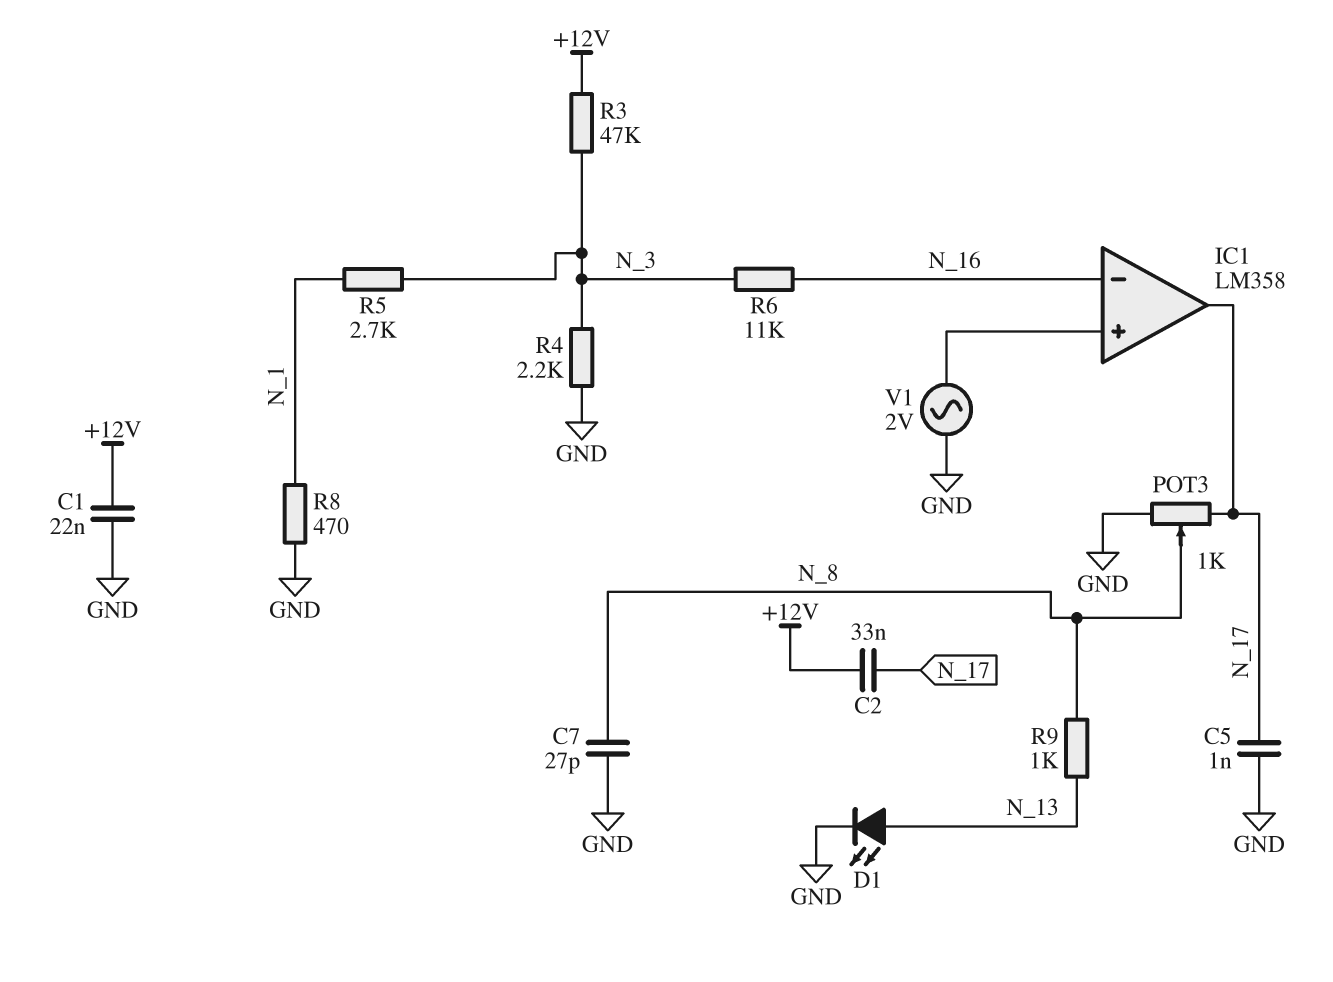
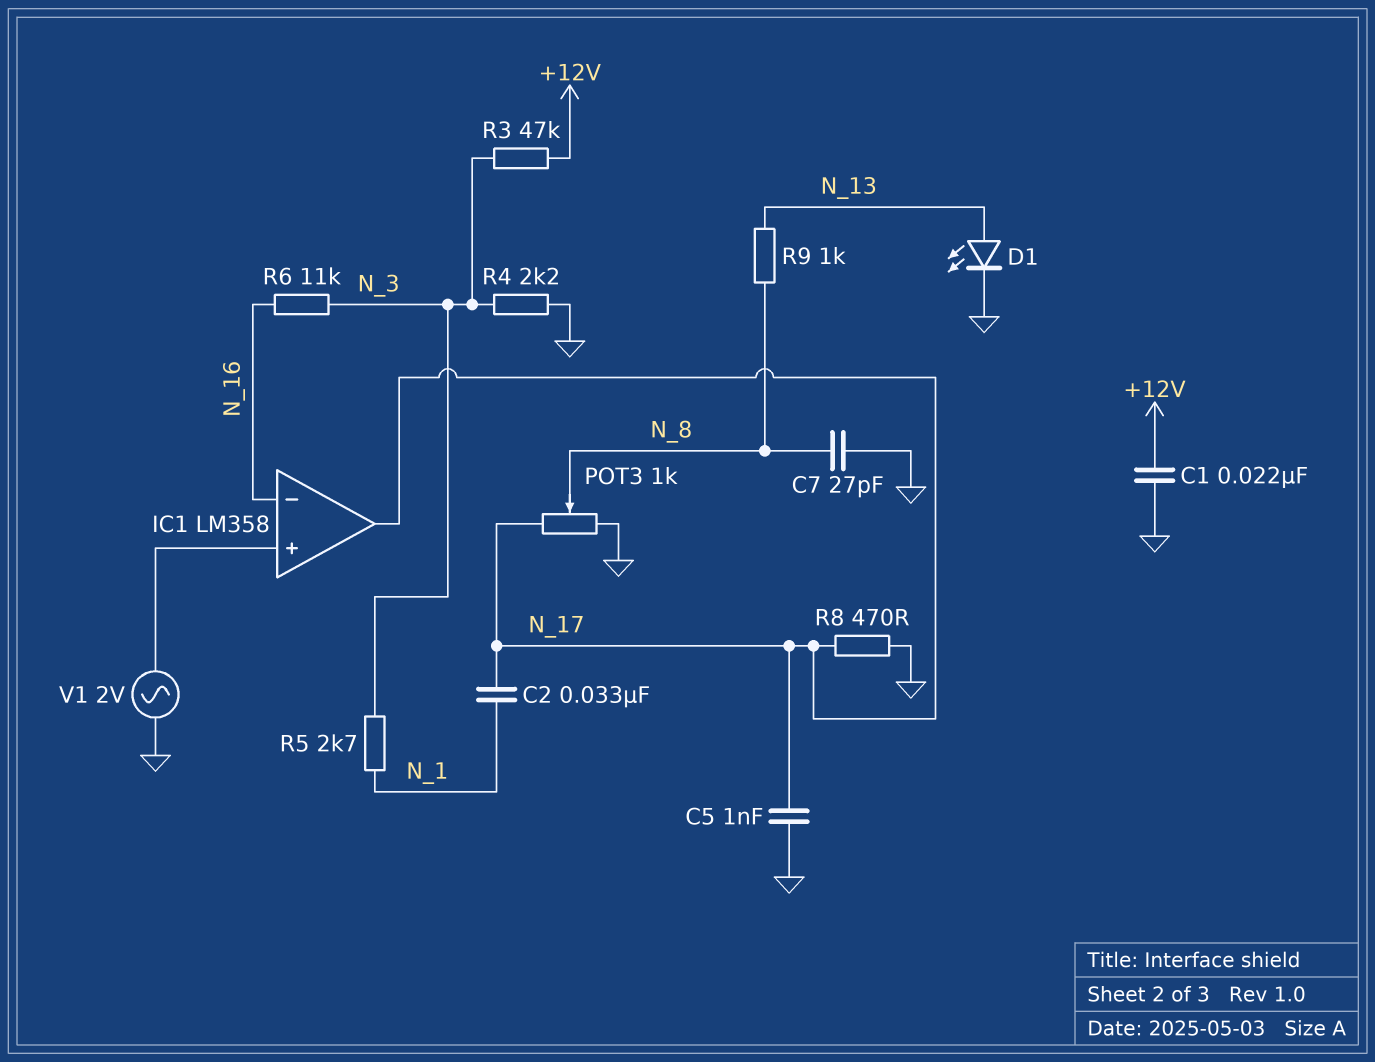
C2: 33nF (+12V, N_17) -> 33nF (N_1, N_17)
R8: 470 (GND, N_1) -> 470 (GND, N_17)

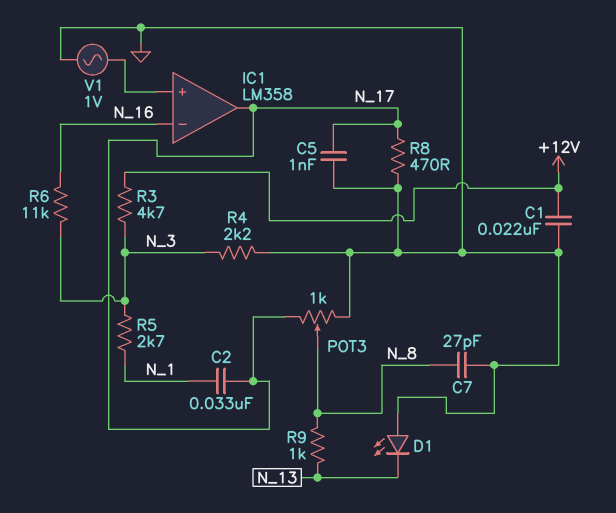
D1: LED (A N_13, K GND) -> LED (A GND, K N_13)
R3: 47k (+12V, N_3) -> 4.7k (+12V, N_3)
V1: AC 2V (GND, IC1/in+) -> AC 1V (GND, IC1/in+)

